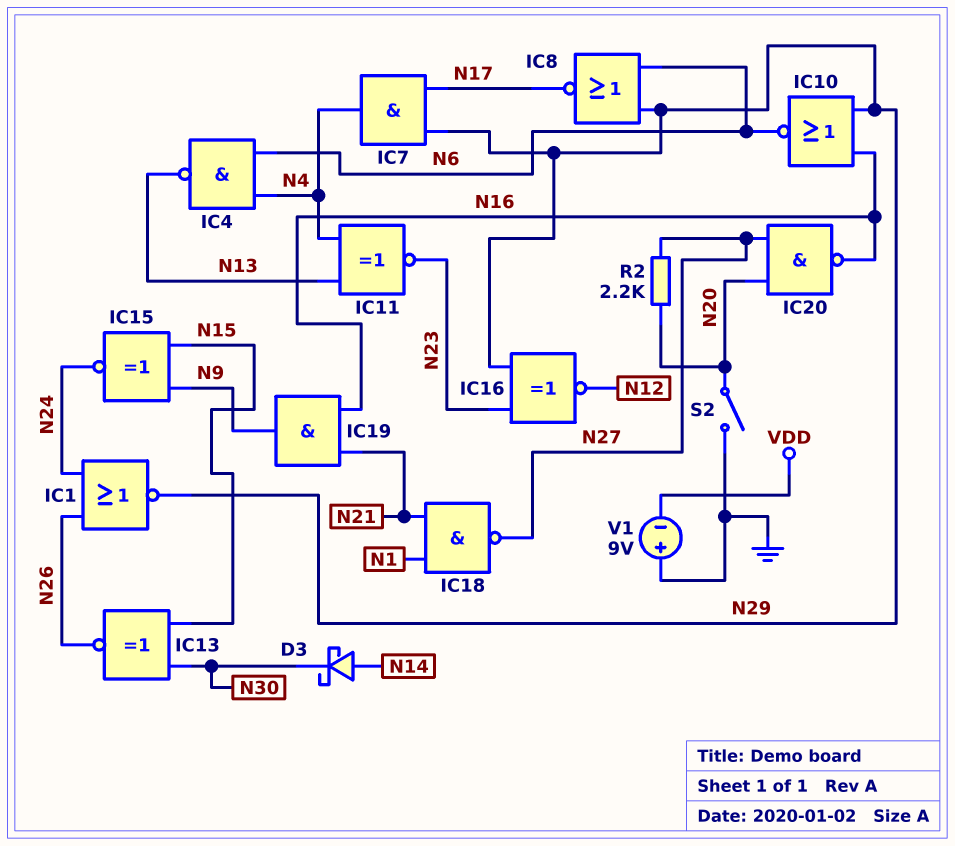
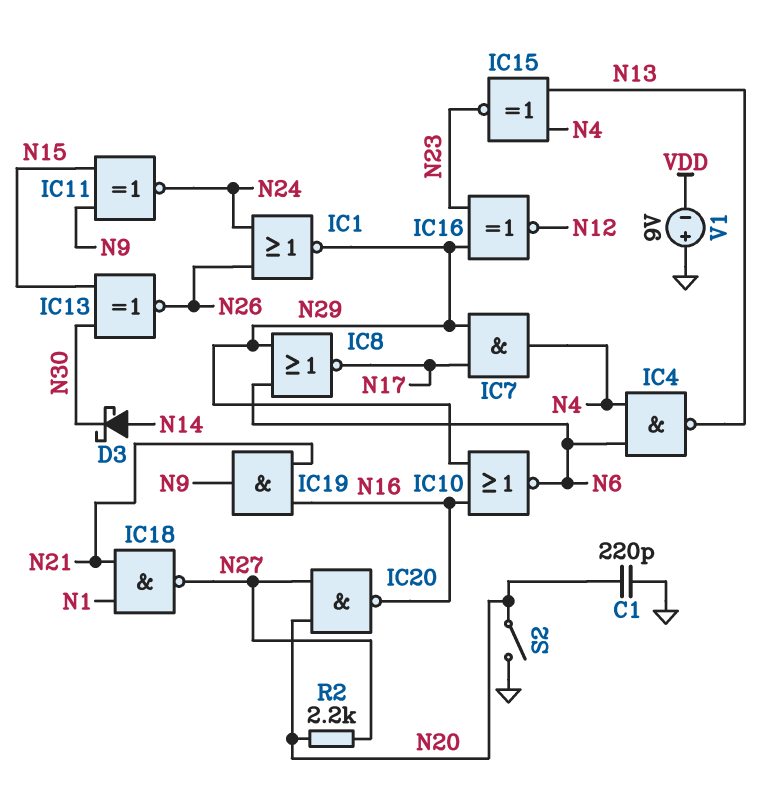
C1: none -> 220pF (GND, N20)
IC11: XNOR (in N4, in N13, out N23) -> XNOR (in N9, in N15, out N24)
IC15: XNOR (in N9, in N15, out N24) -> XNOR (in N4, in N13, out N23)

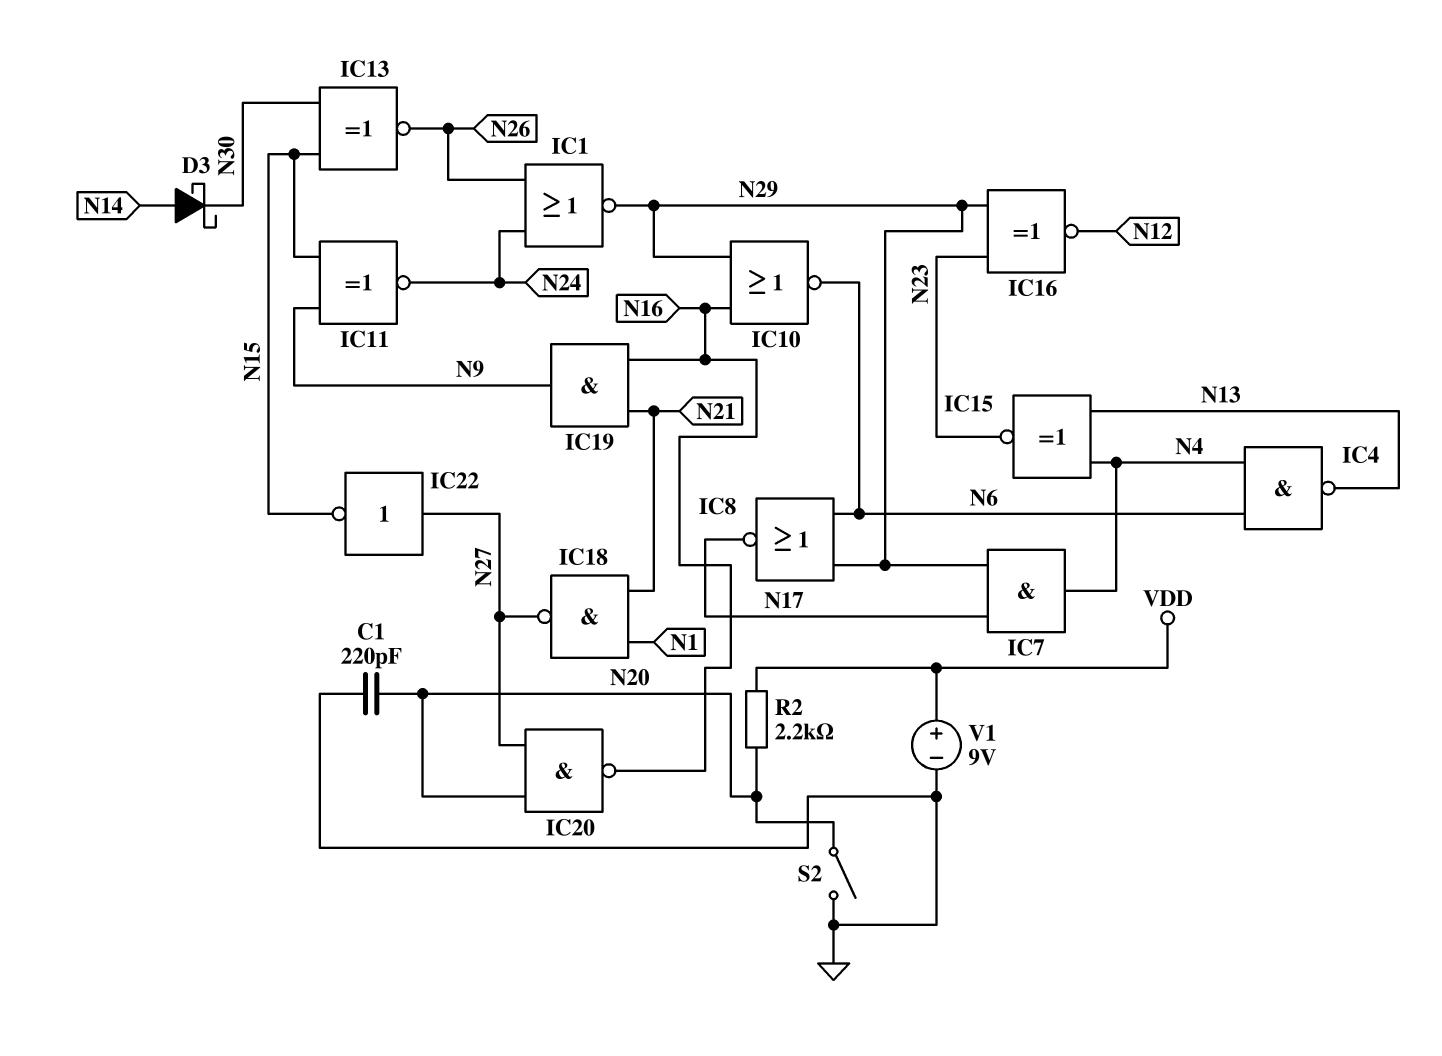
IC22: none -> NOT (in N27, out N15)
R2: 2.2k (N20, N27) -> 2.2k (N20, VDD)
V1: 9V (plus GND, minus VDD) -> 9V (plus VDD, minus GND)

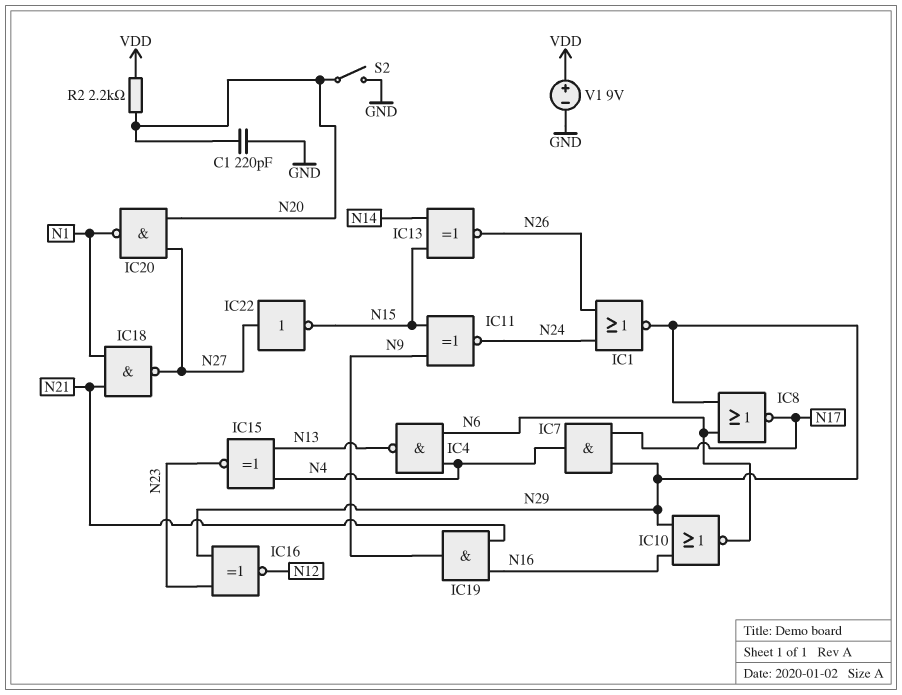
D3: schottky (A N14, K N30) -> none
IC13: XNOR (in N15, in N30, out N26) -> XNOR (in N14, in N15, out N26)
IC20: NAND (in N20, in N27, out N16) -> NAND (in N20, in N27, out N1)

